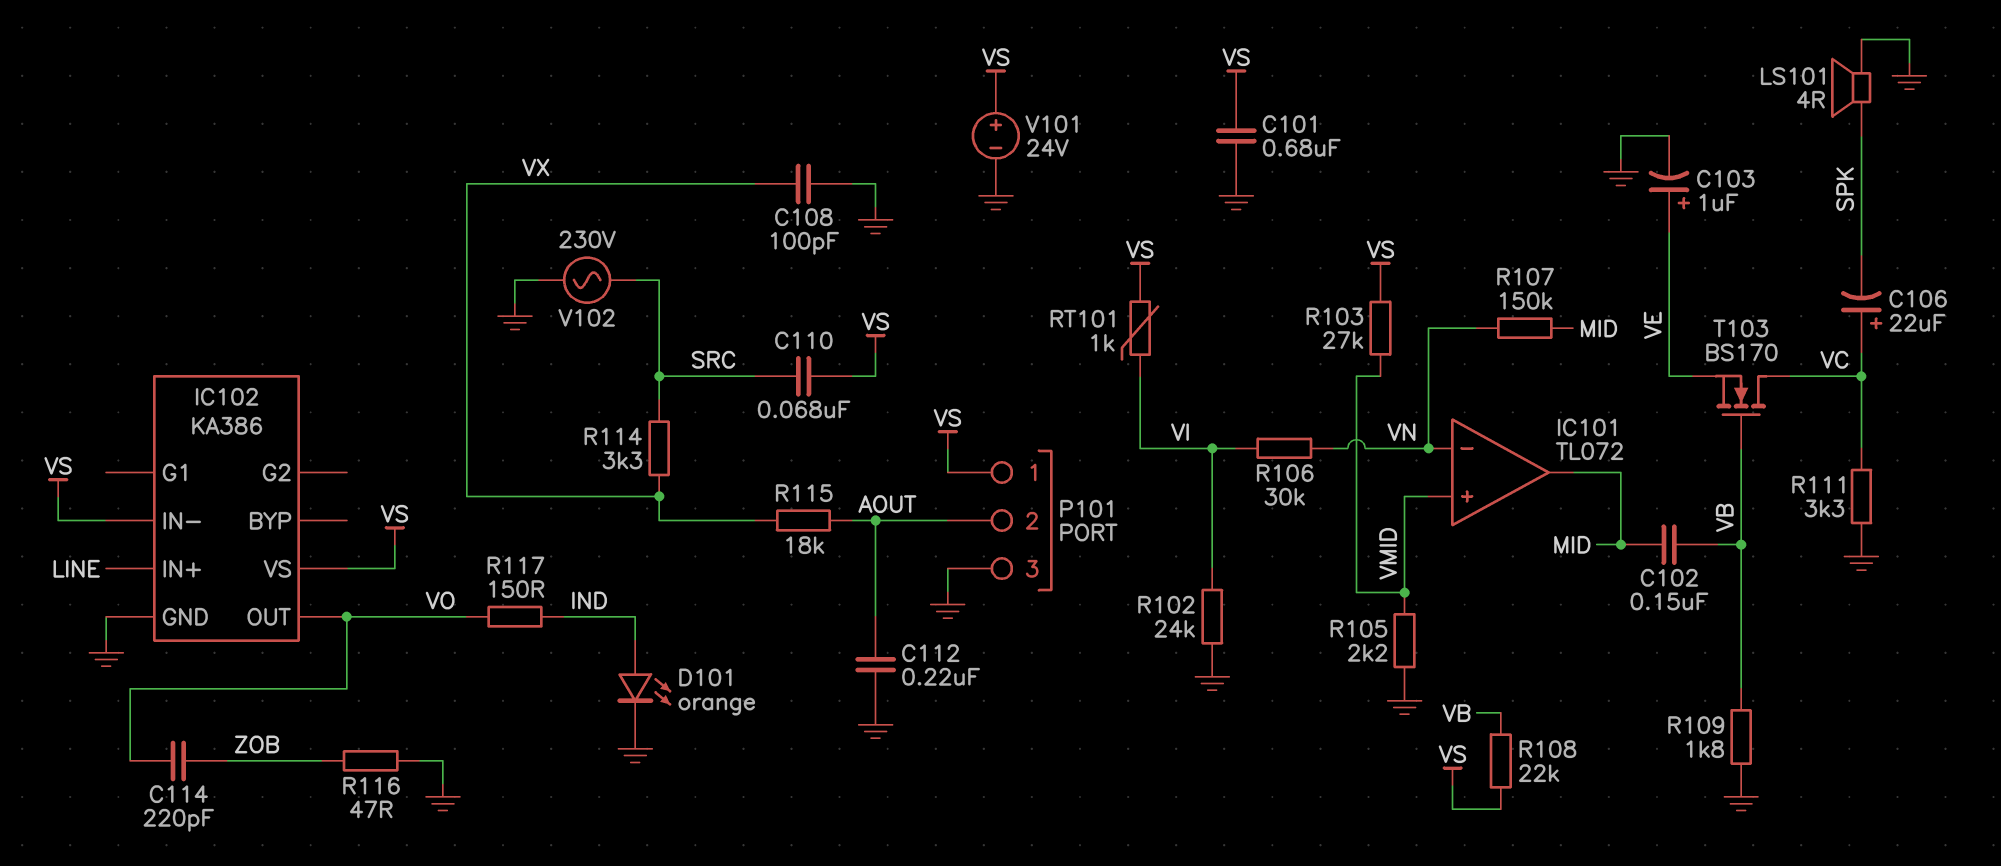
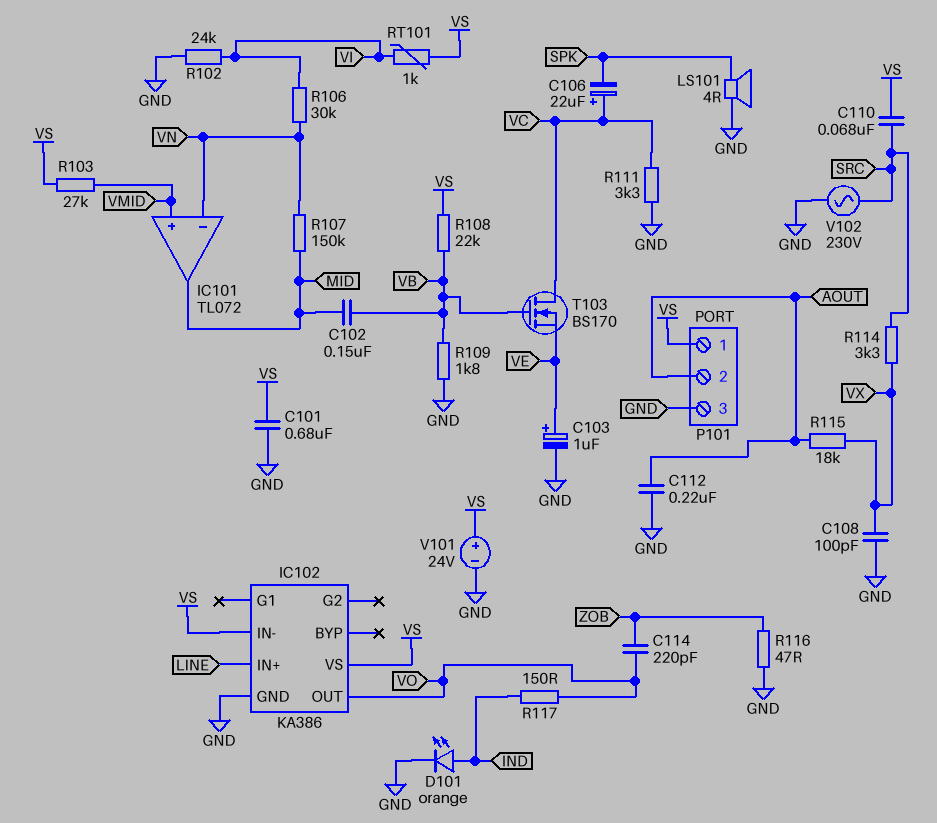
R105: 2.2k (GND, VMID) -> none

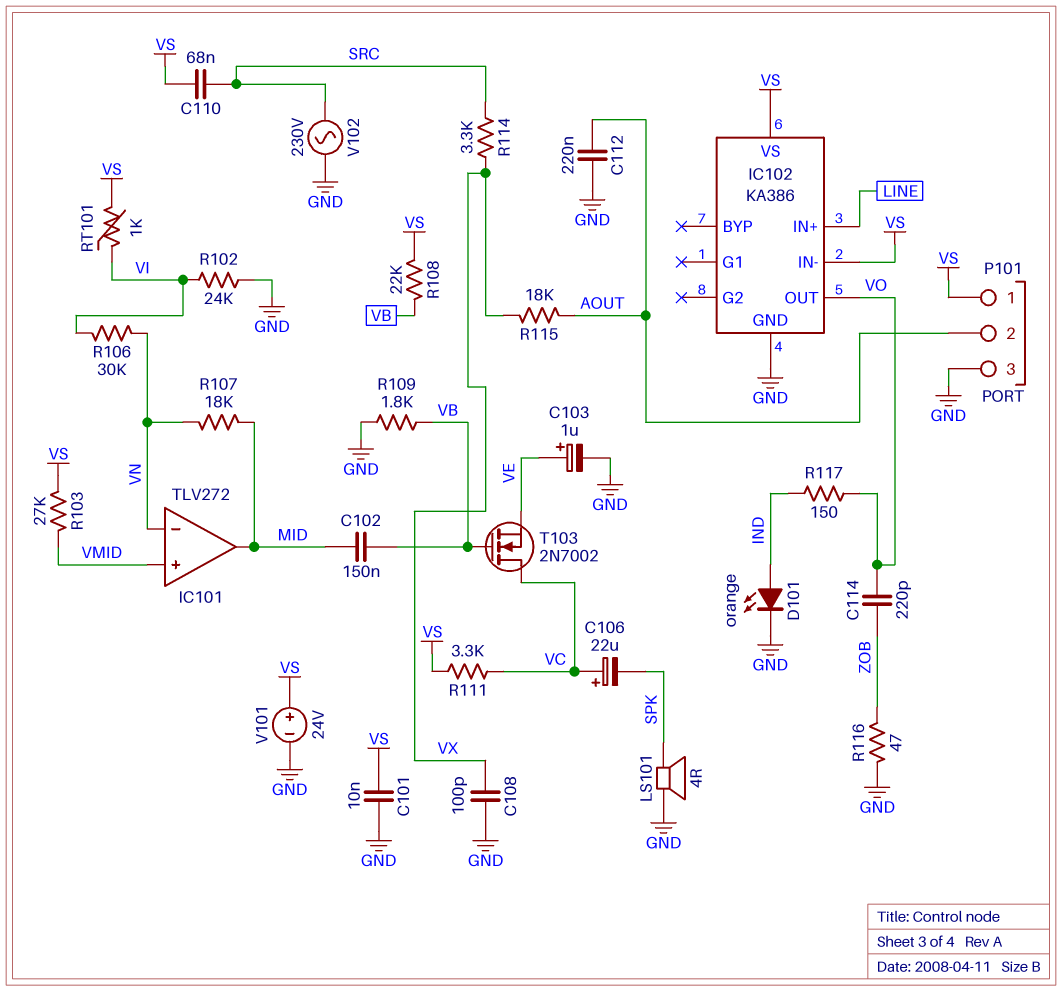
C101: 680nF (GND, VS) -> 10nF (GND, VS)
IC101: TL072 -> TLV272
R107: 150k (MID, VN) -> 18k (MID, VN)
R111: 3.3k (GND, VC) -> 3.3k (VC, VS)
T103: NMOS BS170 (G VB, D VC, S VE) -> NMOS 2N7002 (G VB, D VC, S VE)

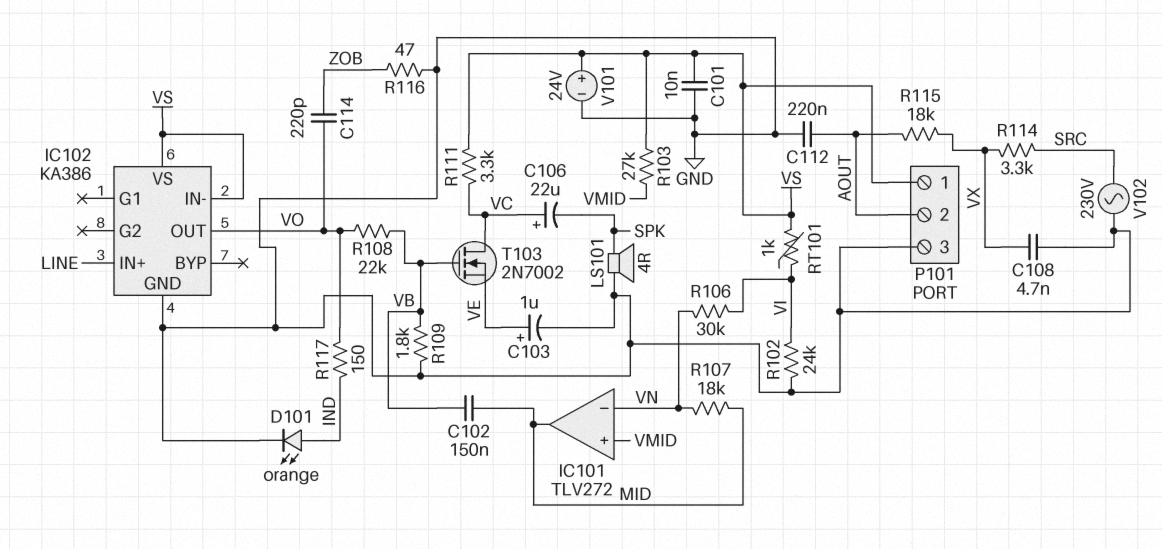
C108: 100pF (GND, VX) -> 4.7nF (GND, VX)
C110: 68nF (SRC, VS) -> none
R108: 22k (VB, VS) -> 22k (VB, VO)

